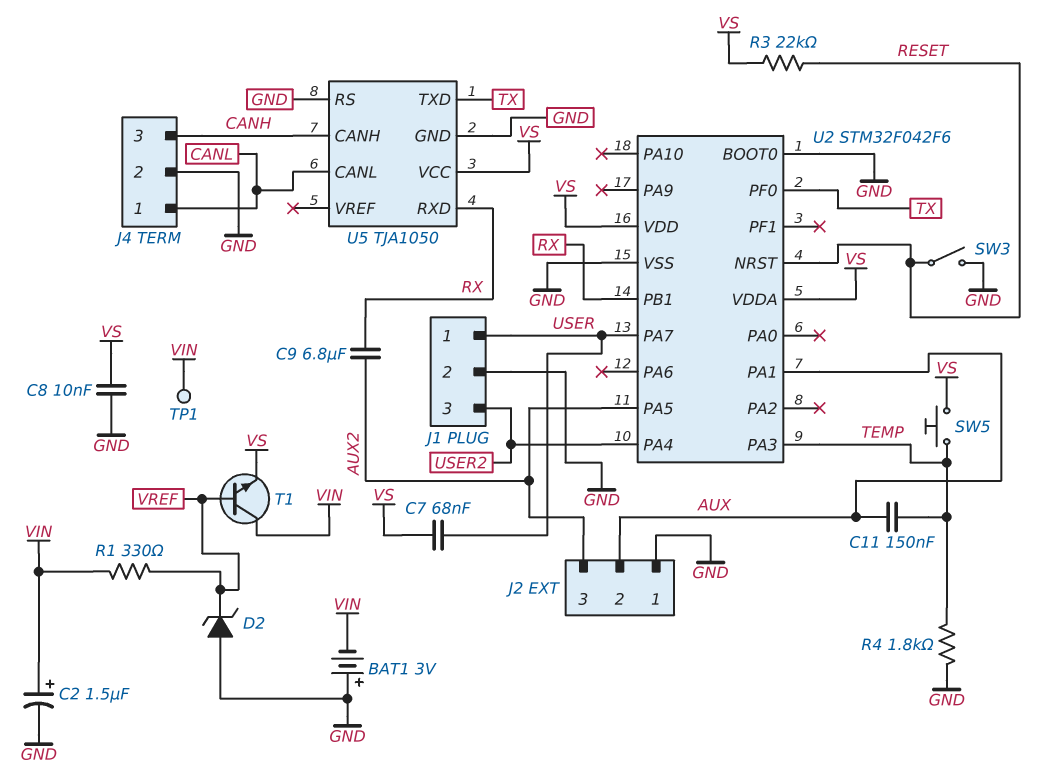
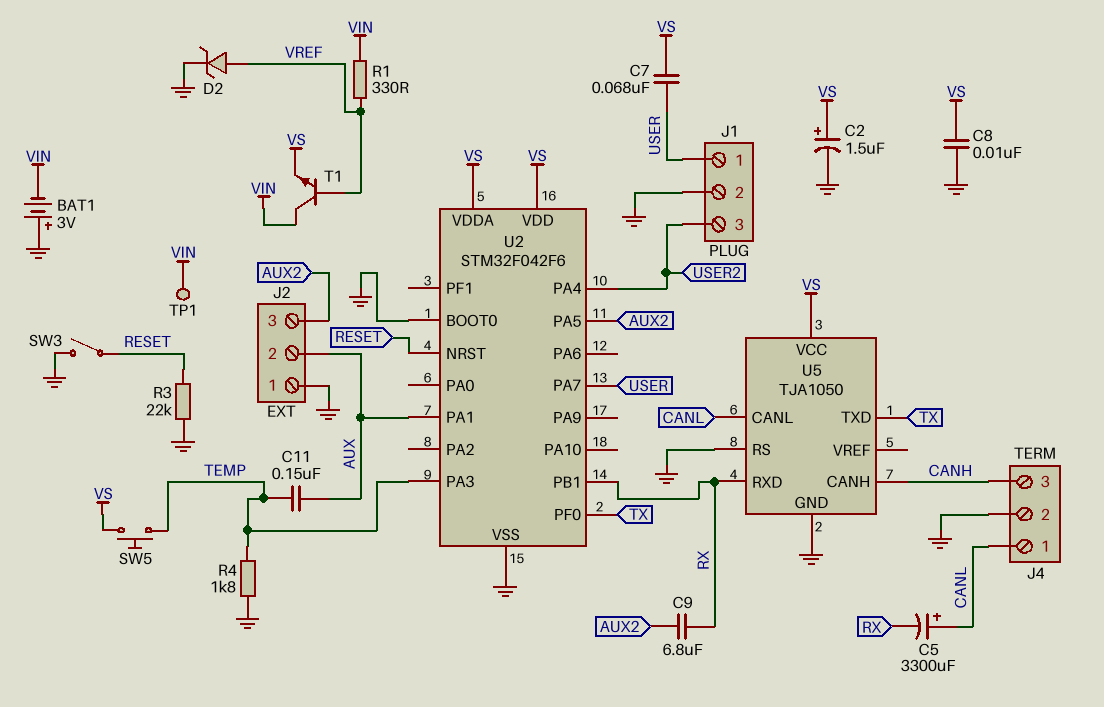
C2: 1.5uF (plus VIN, minus GND) -> 1.5uF (plus VS, minus GND)
C5: none -> 3300uF (plus CANL, minus RX)
D2: zener (A GND, K VREF) -> zener (A VREF, K GND)
R3: 22k (RESET, VS) -> 22k (GND, RESET)

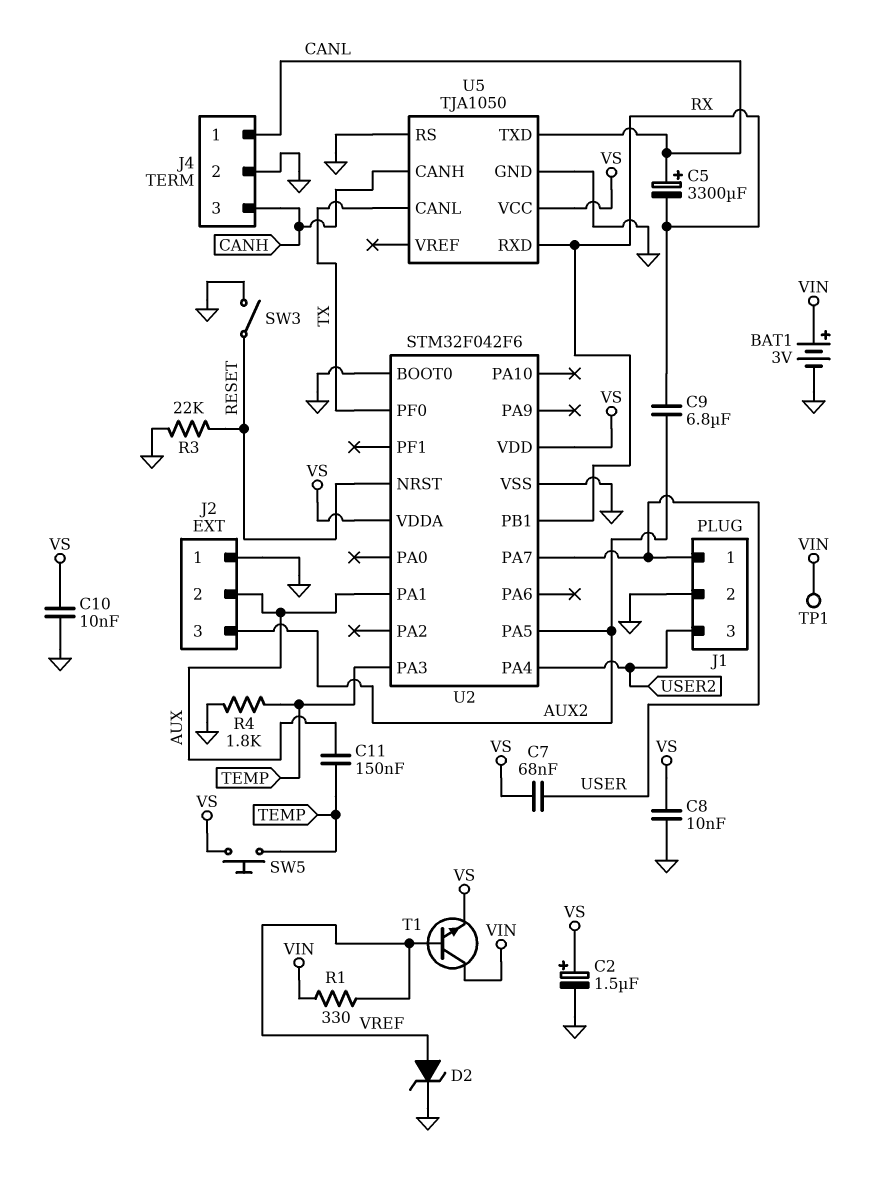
BAT1: 3V (plus GND, minus VIN) -> 3V (plus VIN, minus GND)
C10: none -> 10nF (GND, VS)
U5 pin CANL: CANL -> TX
U5 pin TXD: TX -> CANL

